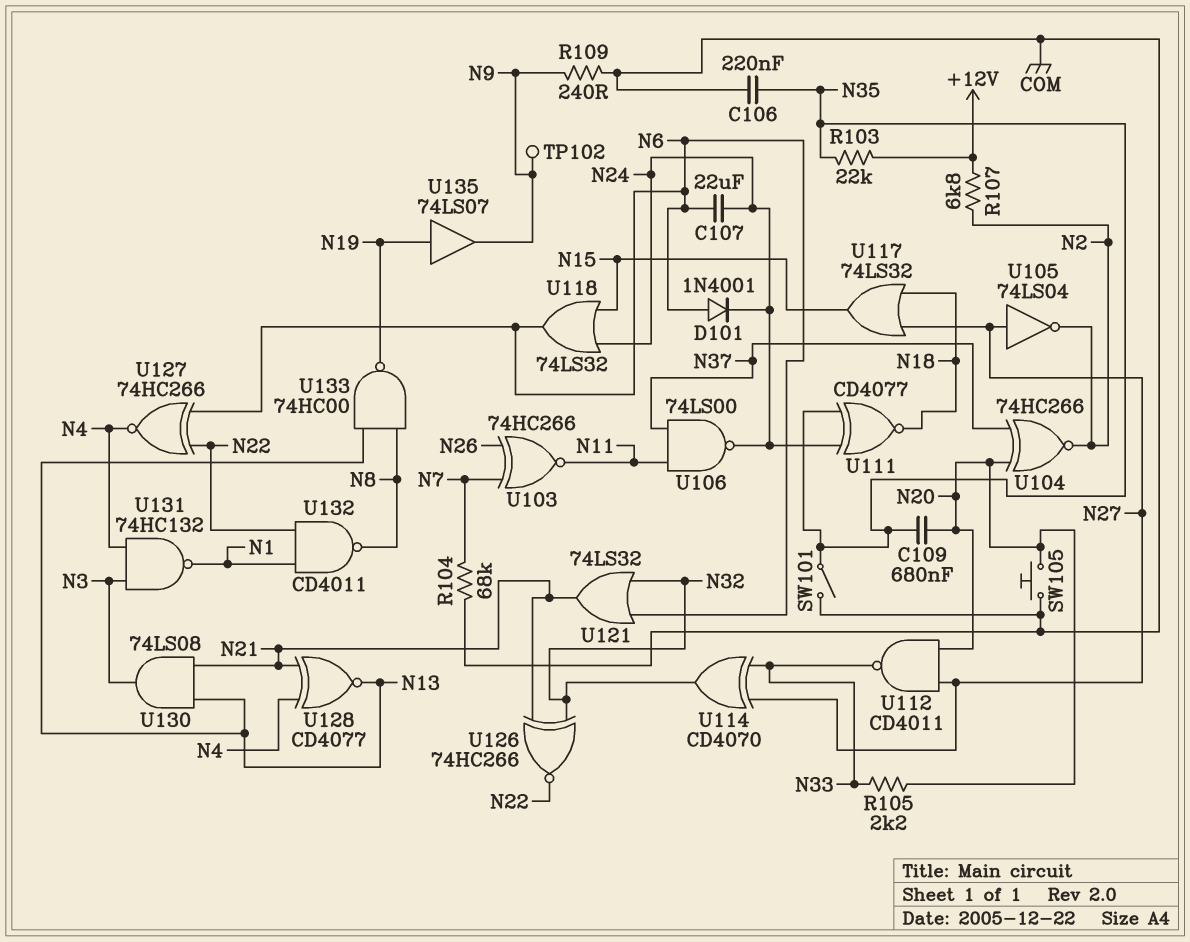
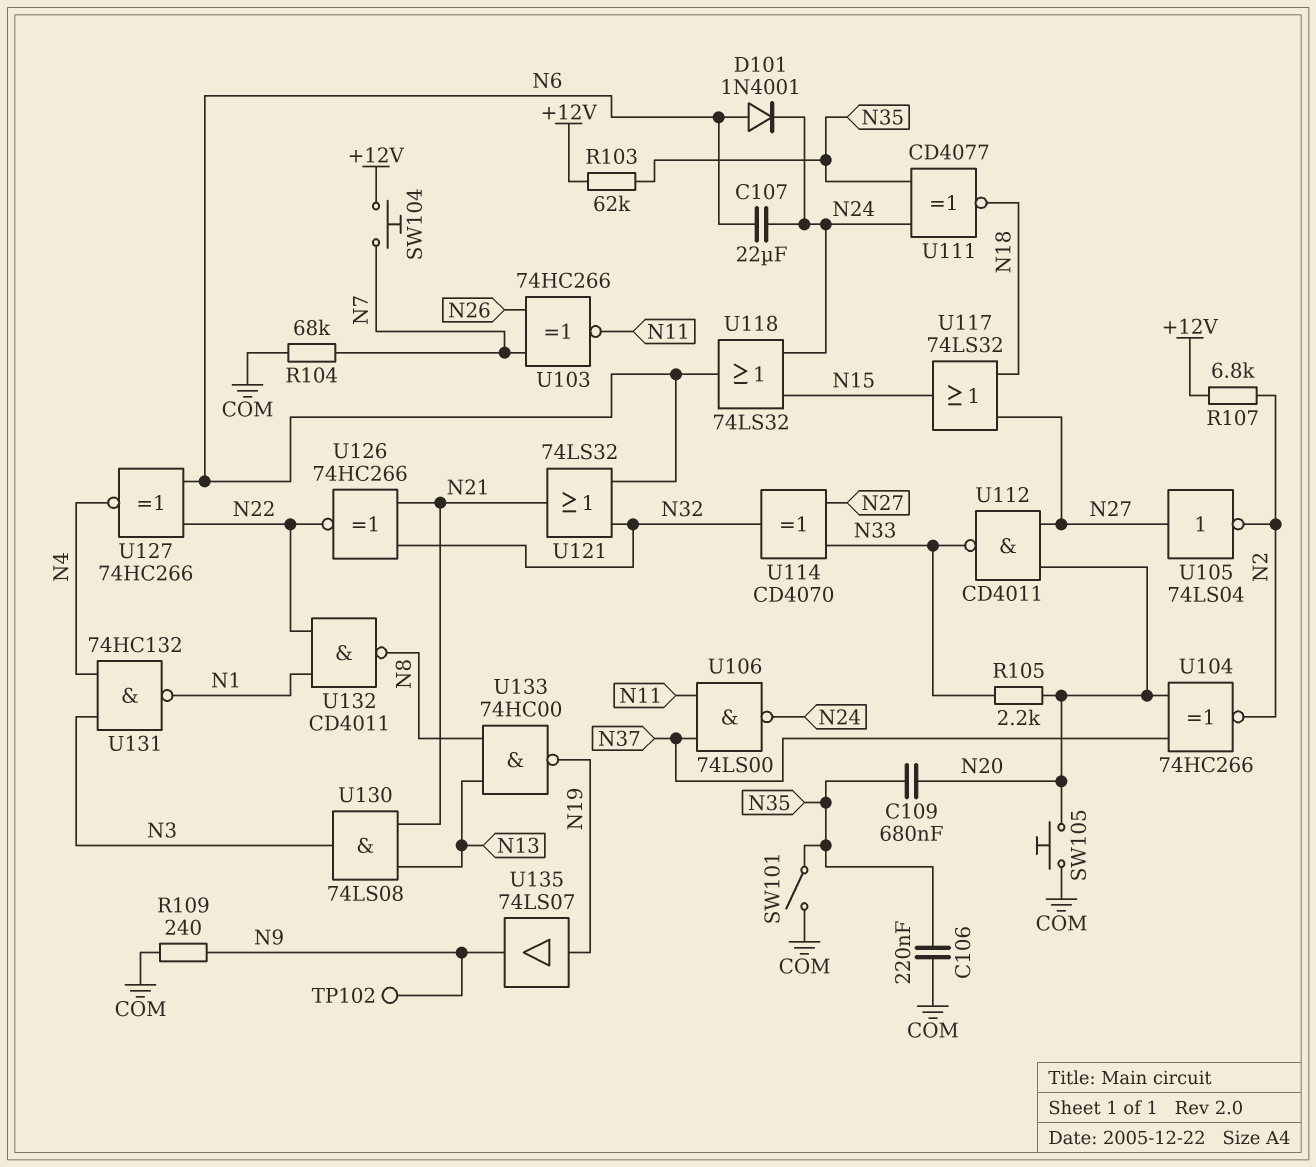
R103: 22k (+12V, N35) -> 62k (+12V, N35)
SW104: none -> button (+12V, N7)
U128: XNOR CD4077 (in N4, in N21, out N13) -> none

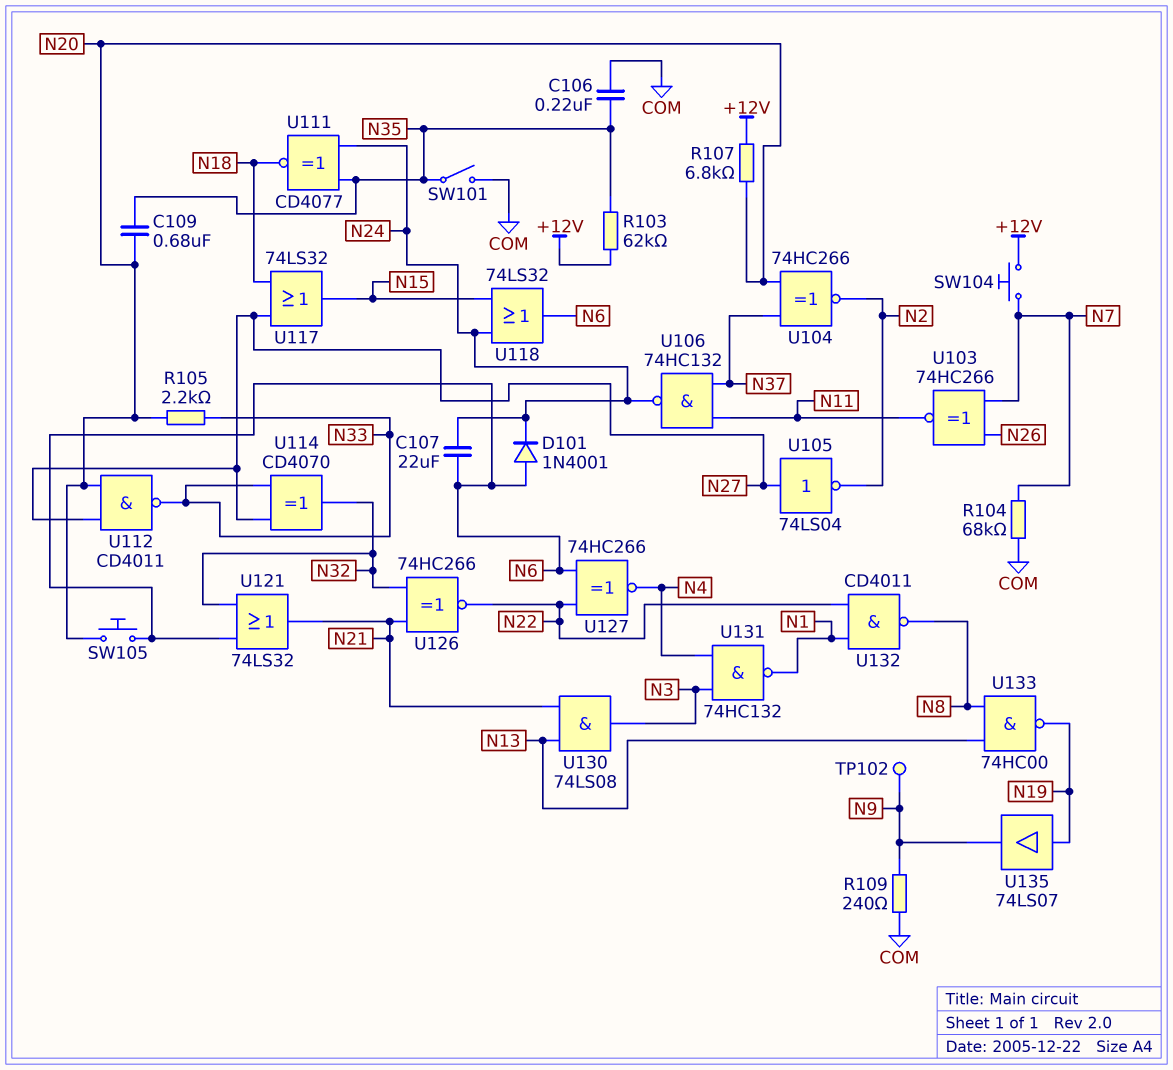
R107: 6.8k (+12V, N2) -> 6.8k (+12V, N20)
SW105: button (COM, N20) -> button (N6, N20)
U106: NAND 74LS00 (in N11, in N37, out N24) -> NAND 74HC132 (in N11, in N37, out N24)

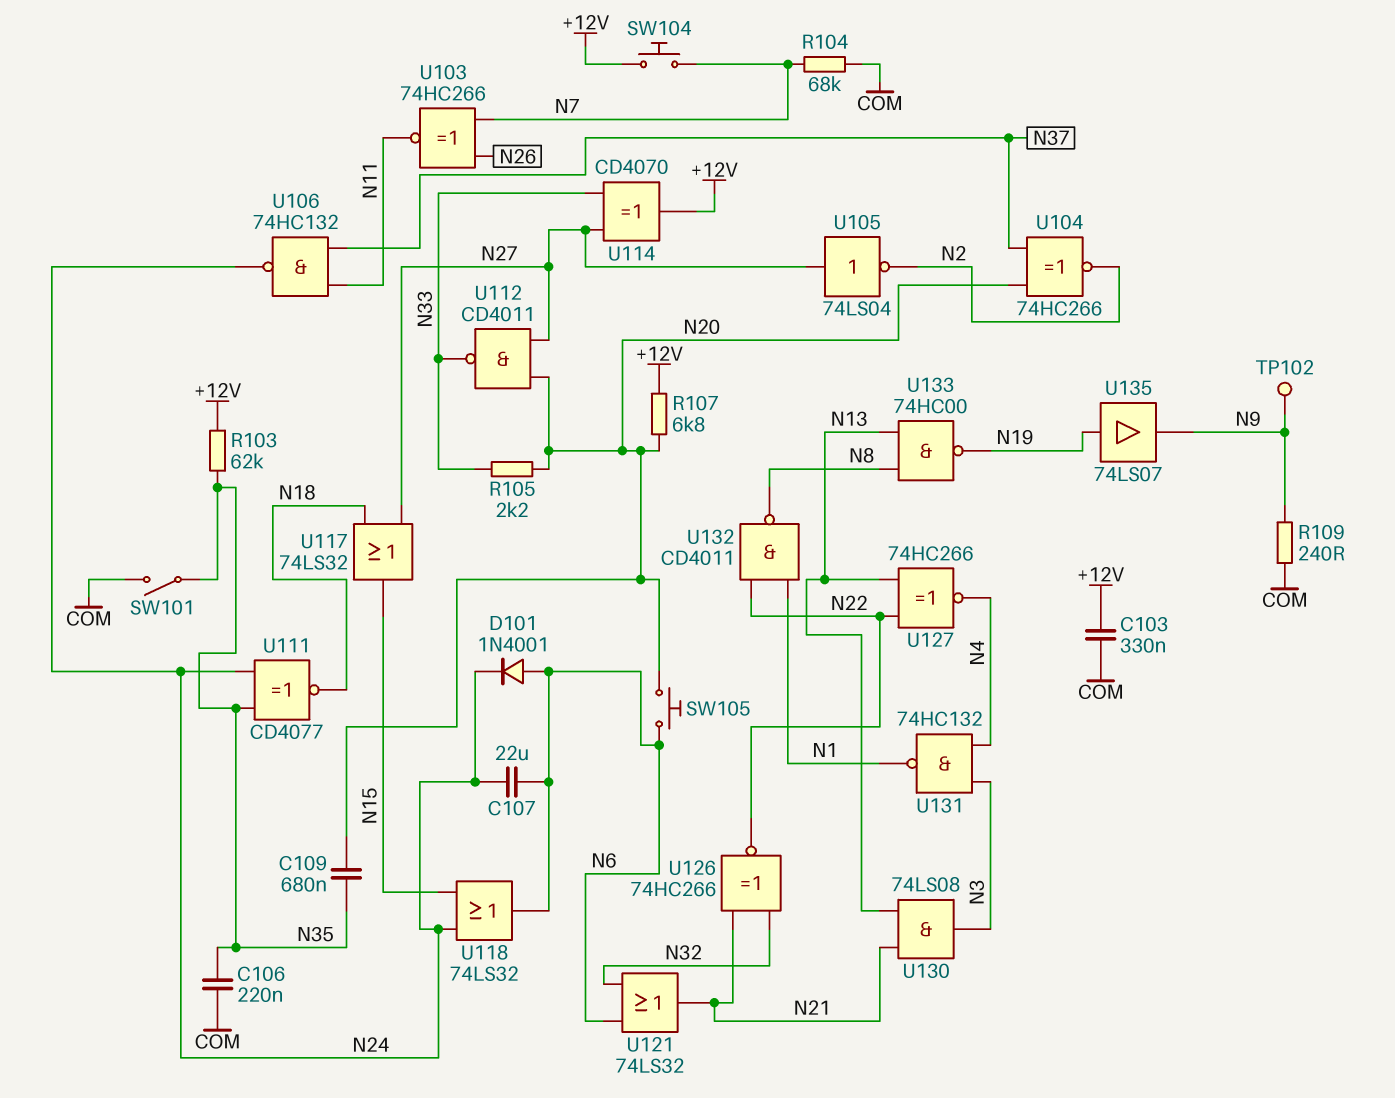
C103: none -> 330nF (+12V, COM)
U114: XOR CD4070 (in N27, in N33, out N32) -> XOR CD4070 (in N27, in N33, out +12V)
U127: XNOR 74HC266 (in N6, in N22, out N4) -> XNOR 74HC266 (in N13, in N22, out N4)

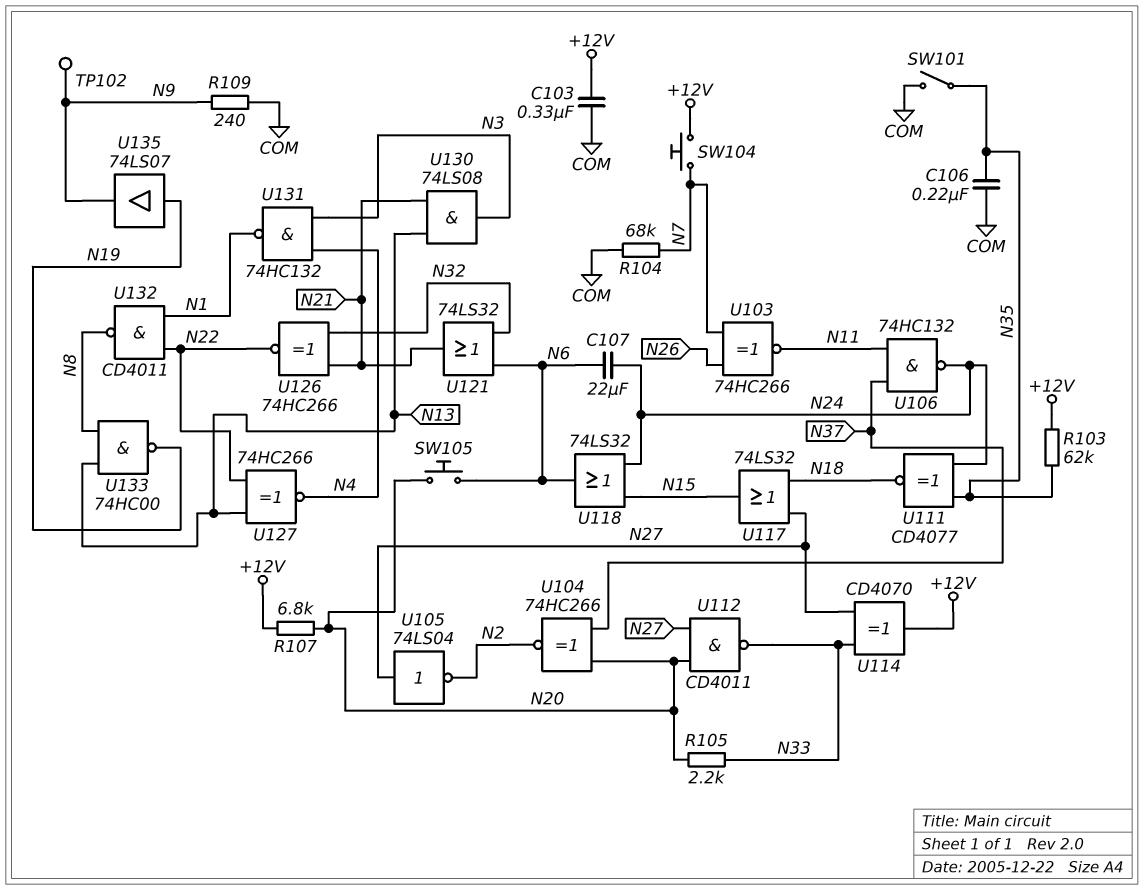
C109: 680nF (N20, N35) -> none
D101: diode 1N4001 (A N6, K N24) -> none

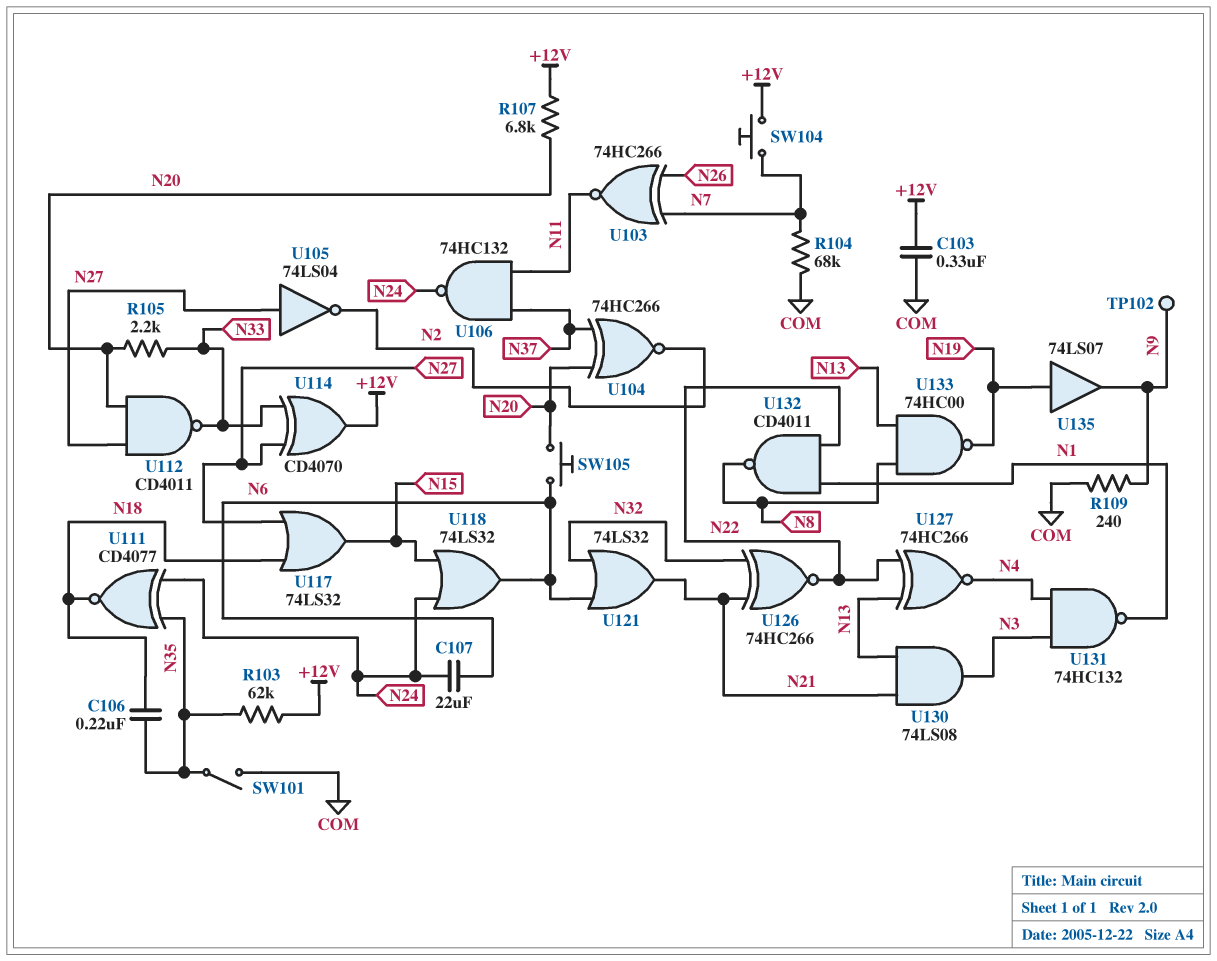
C106: 220nF (COM, N35) -> 220nF (N18, N35)

